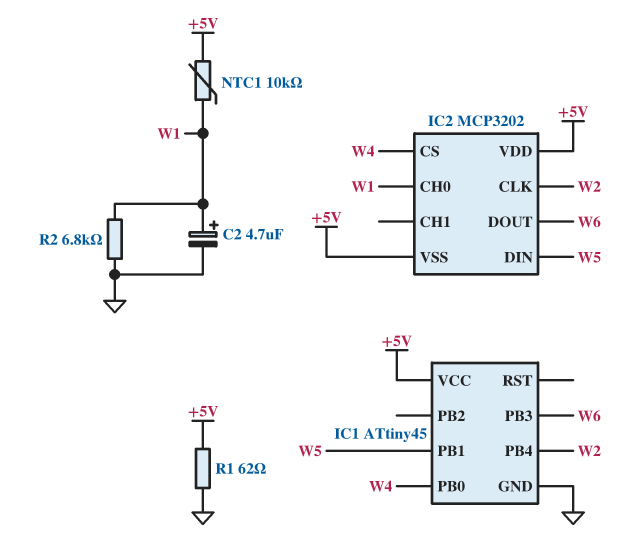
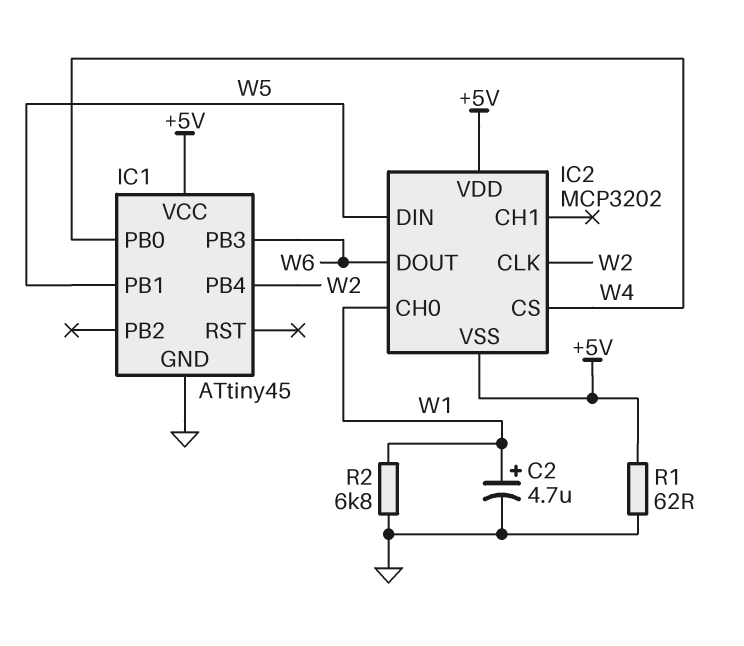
NTC1: 10k (+5V, W1) -> none

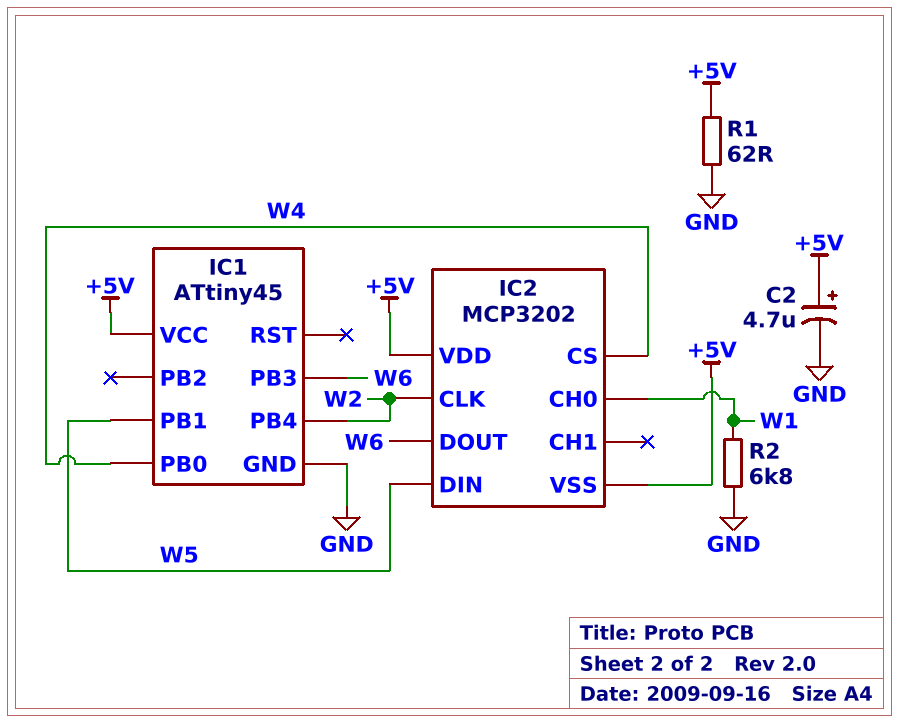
C2: 4.7uF (plus W1, minus GND) -> 4.7uF (plus +5V, minus GND)

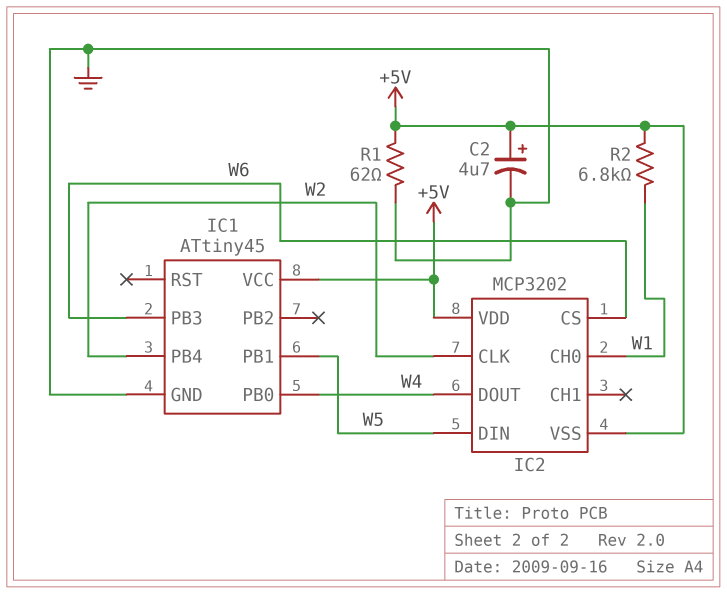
IC2 pin CS: W4 -> W6
IC2 pin DOUT: W6 -> W4
R2: 6.8k (GND, W1) -> 6.8k (+5V, W1)

